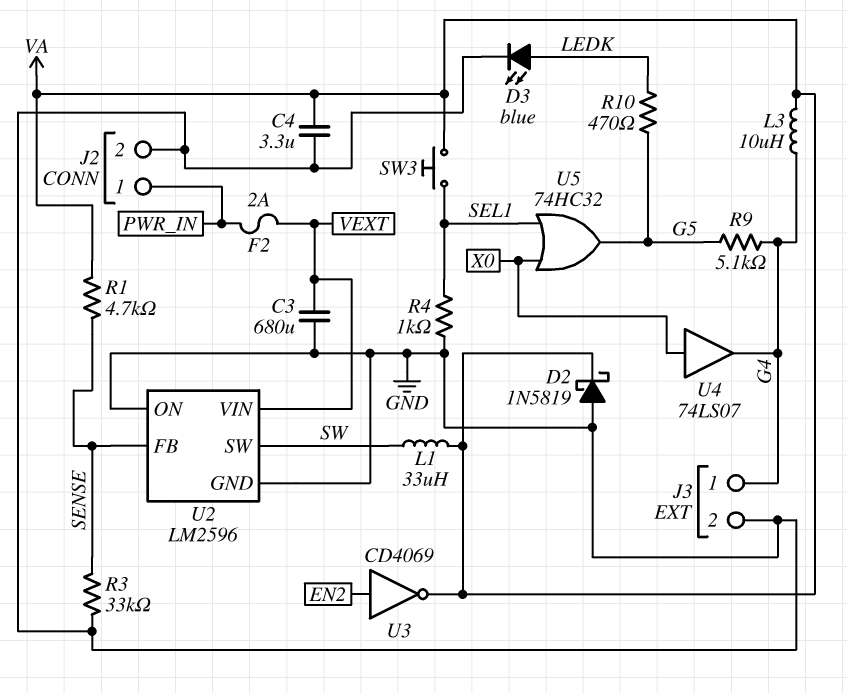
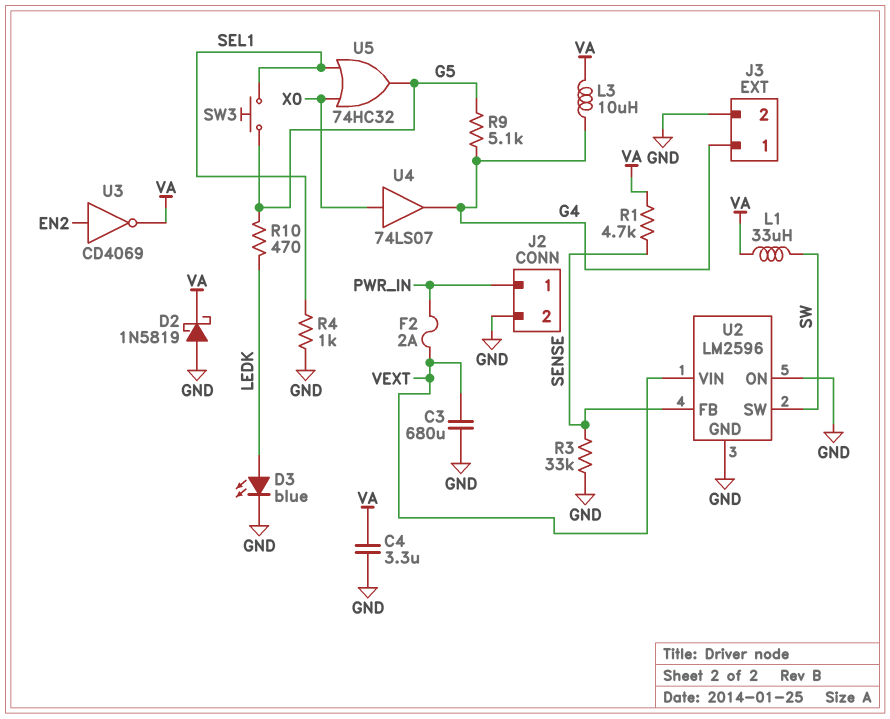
SW3: button (SEL1, VA) -> button (G5, SEL1)

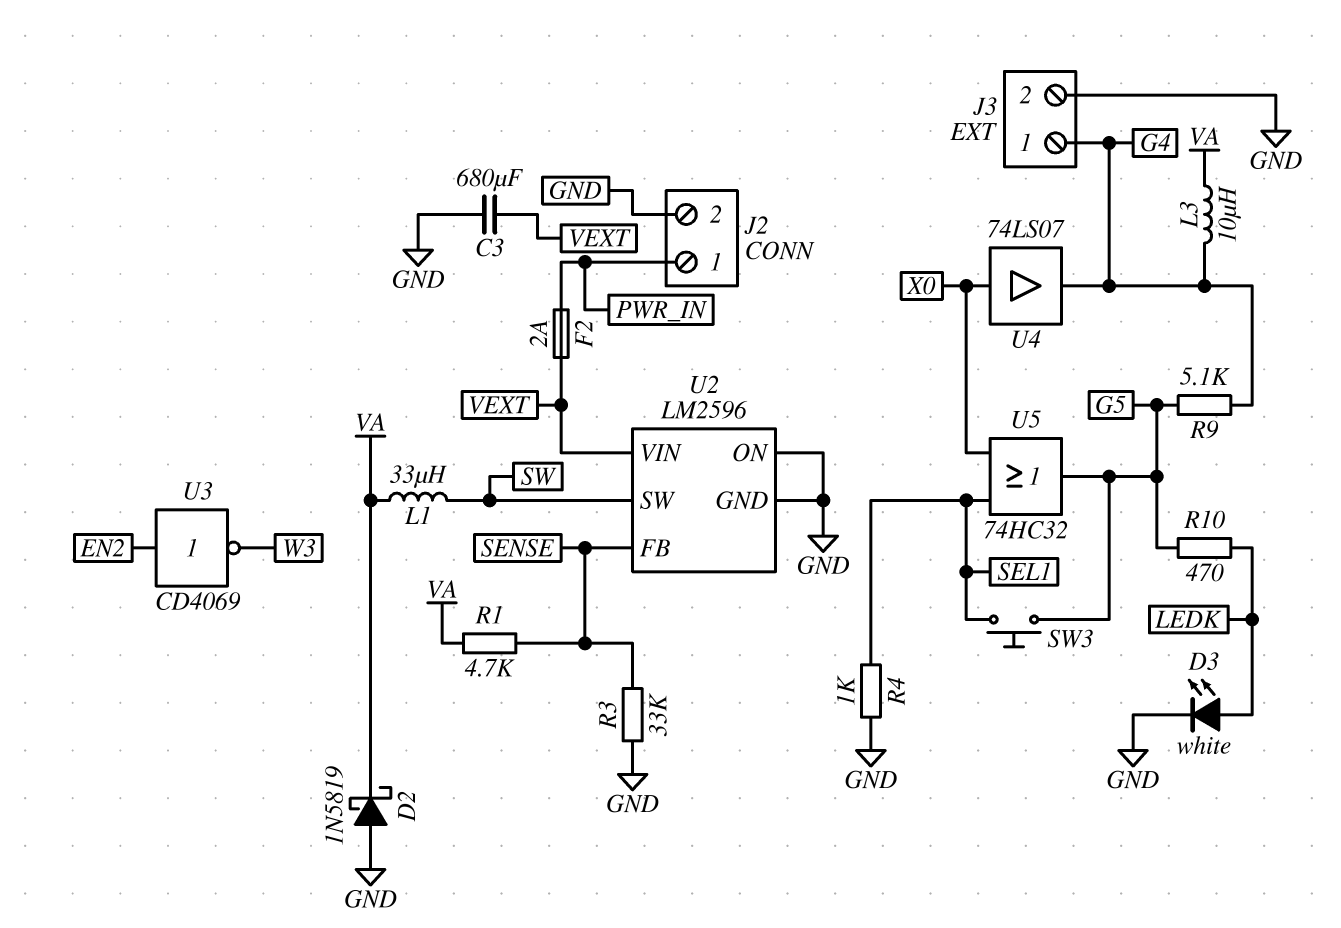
C4: 3.3uF (GND, VA) -> none
D3: LED blue (A LEDK, K GND) -> LED white (A LEDK, K GND)
U3: NOT CD4069 (in EN2, out VA) -> NOT CD4069 (in EN2, out W3)

